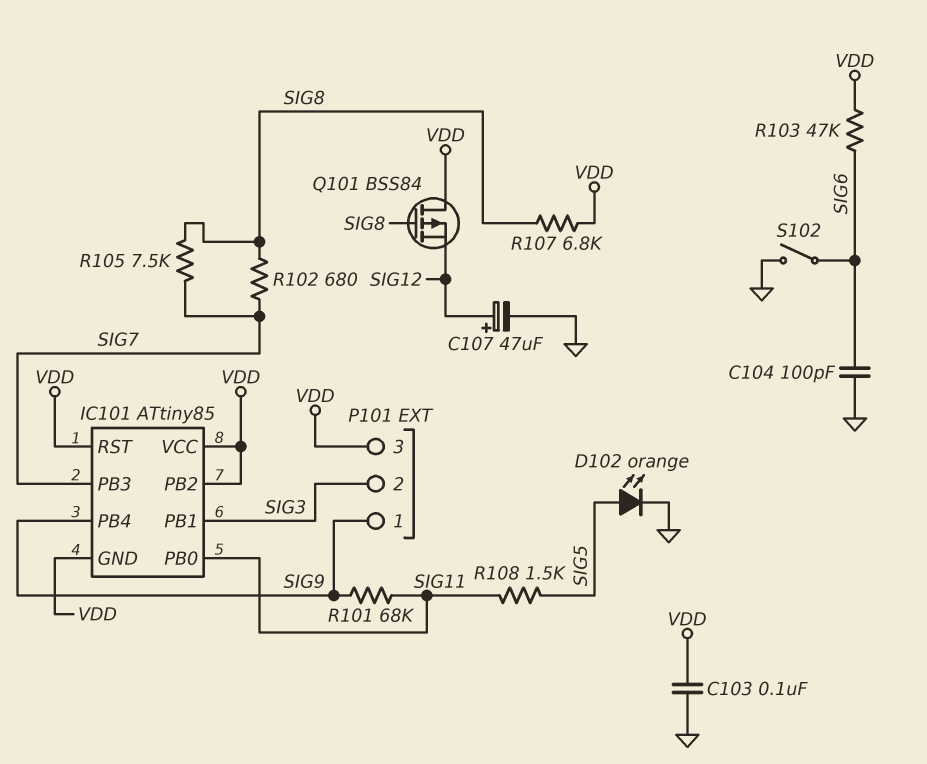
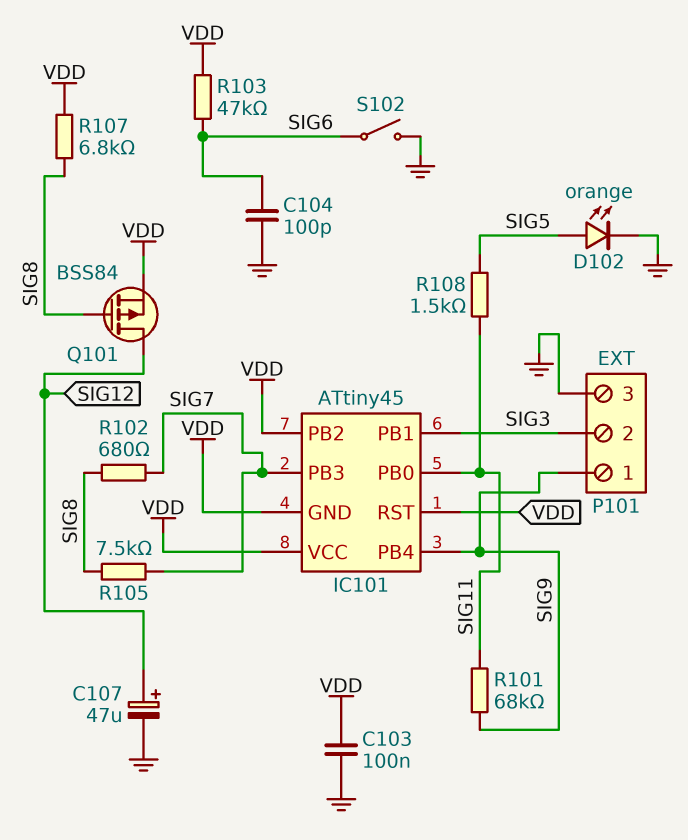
IC101: ATtiny85 -> ATtiny45
P101 pin 3: VDD -> GND
Q101: PMOS BSS84 (G SIG8, D VDD, S SIG12) -> PMOS BSS84 (G SIG8, D SIG12, S VDD)

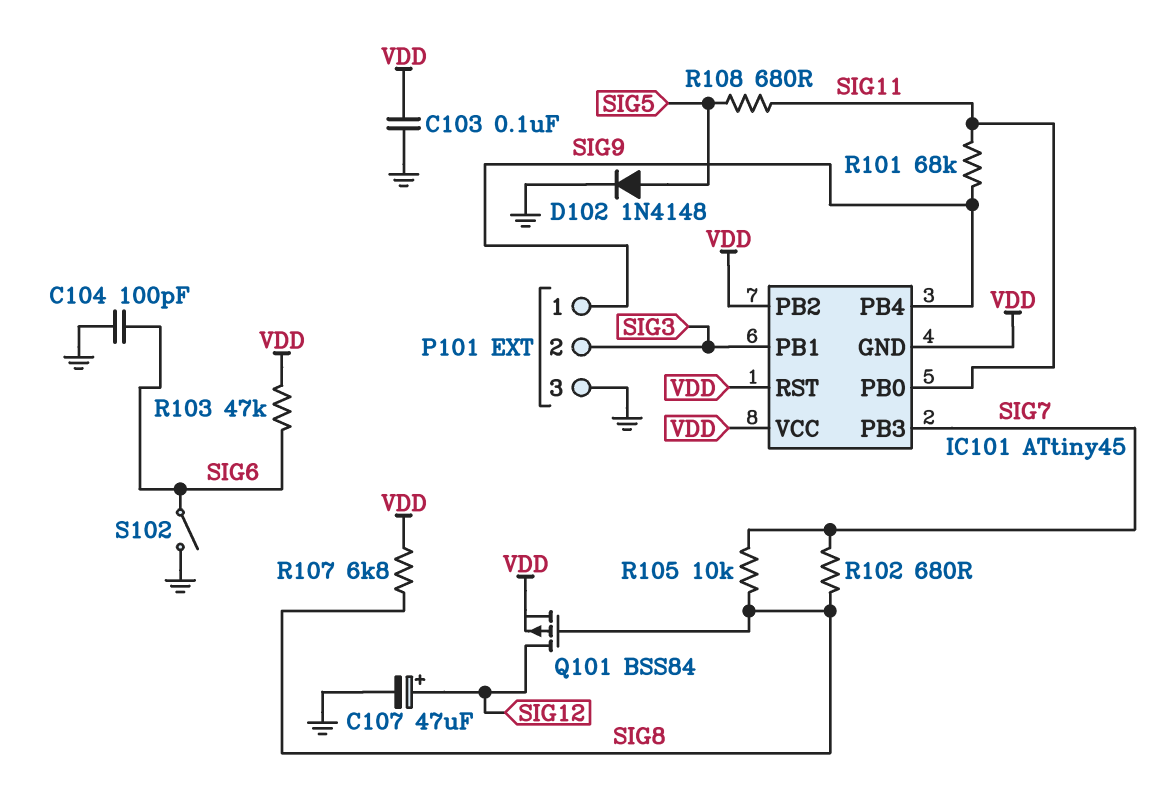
D102: LED orange (A SIG5, K GND) -> diode 1N4148 (A SIG5, K GND)
R105: 7.5k (SIG7, SIG8) -> 10k (SIG7, SIG8)
R108: 1.5k (SIG5, SIG11) -> 680 (SIG5, SIG11)

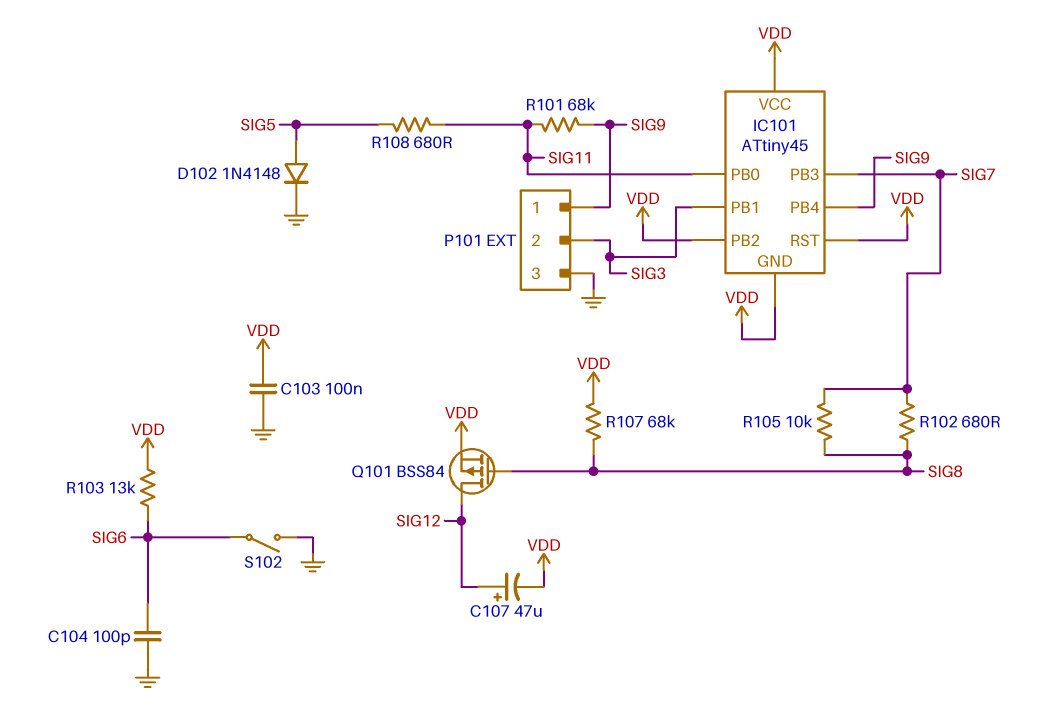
C107: 47uF (plus SIG12, minus GND) -> 47uF (plus SIG12, minus VDD)
R103: 47k (SIG6, VDD) -> 13k (SIG6, VDD)
R107: 6.8k (SIG8, VDD) -> 68k (SIG8, VDD)

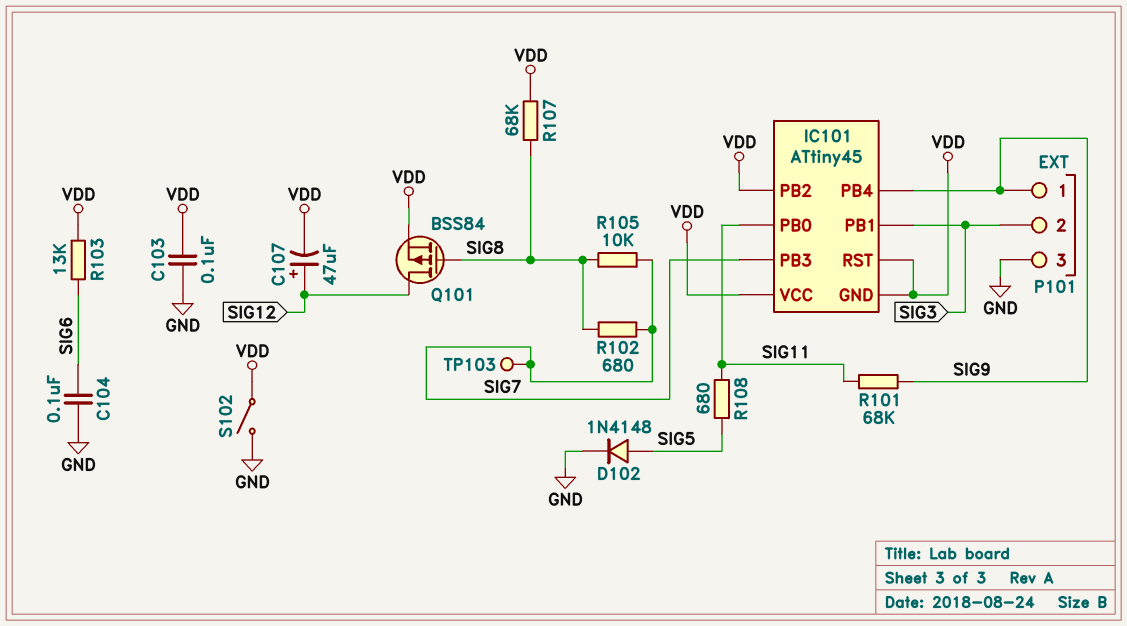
C104: 100pF (GND, SIG6) -> 100nF (GND, SIG6)
S102: switch (GND, SIG6) -> switch (GND, VDD)
TP103: none -> test point (SIG7)

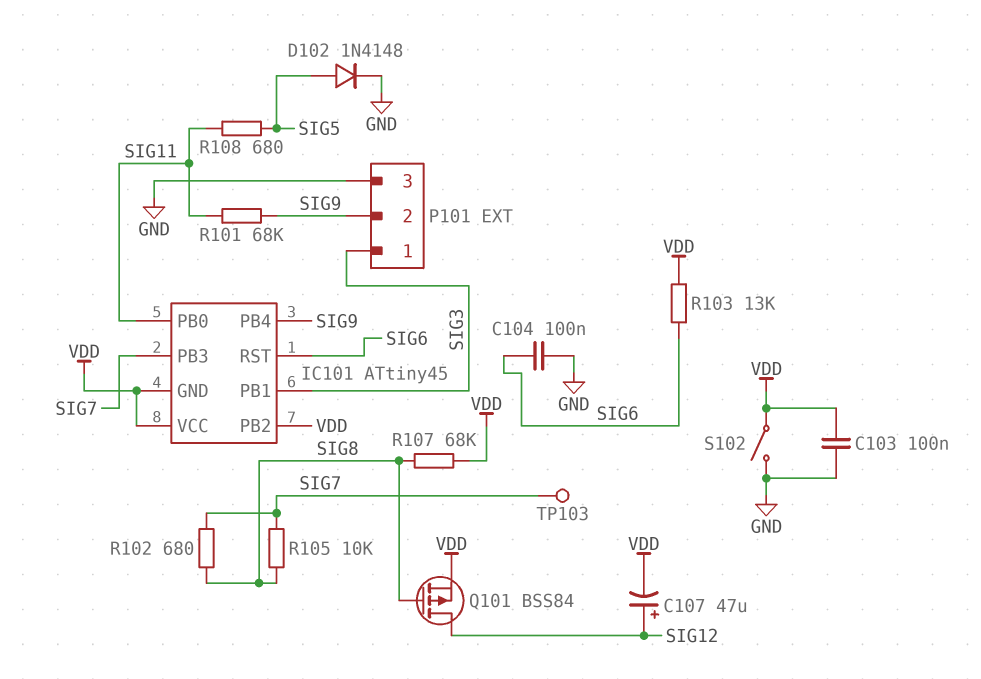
IC101 pin RST: VDD -> SIG6
P101 pin 1: SIG9 -> SIG3
P101 pin 2: SIG3 -> SIG9

